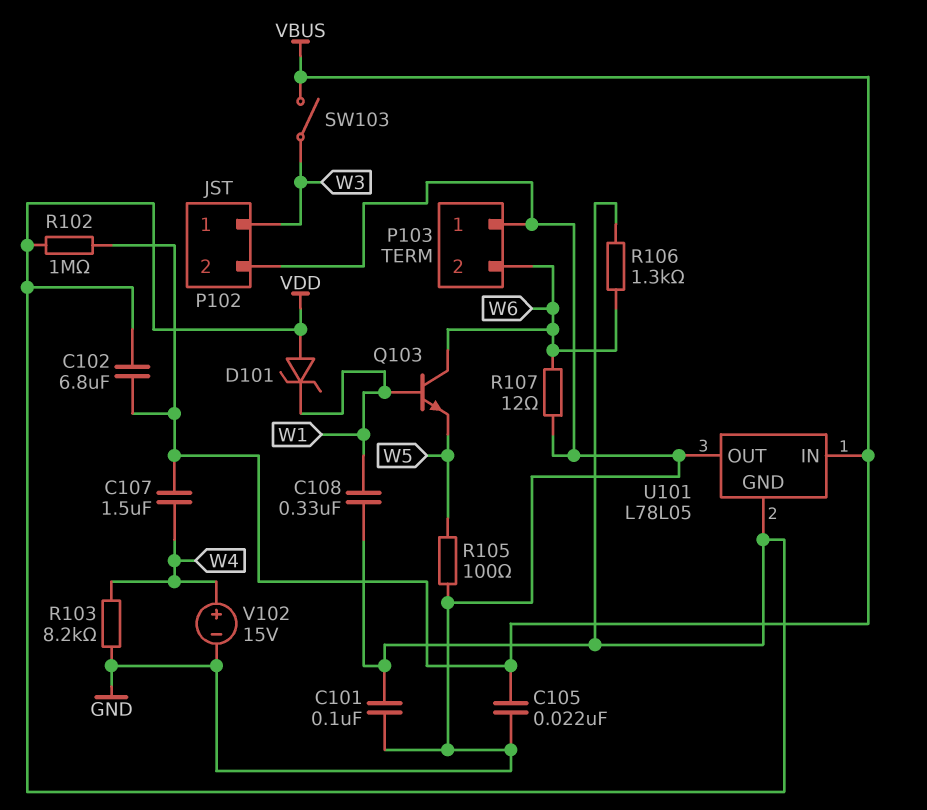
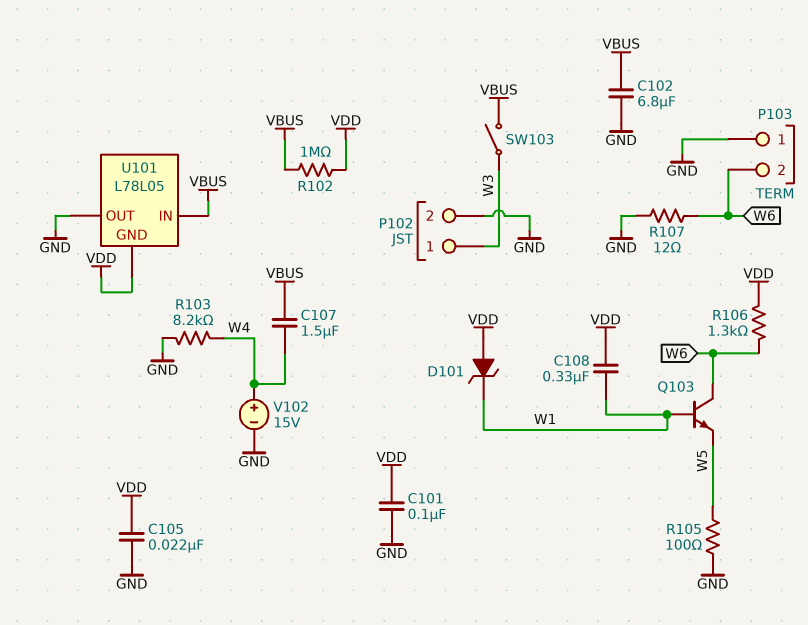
C102: 6.8uF (VBUS, VDD) -> 6.8uF (GND, VBUS)
C105: 22nF (GND, VBUS) -> 22nF (GND, VDD)

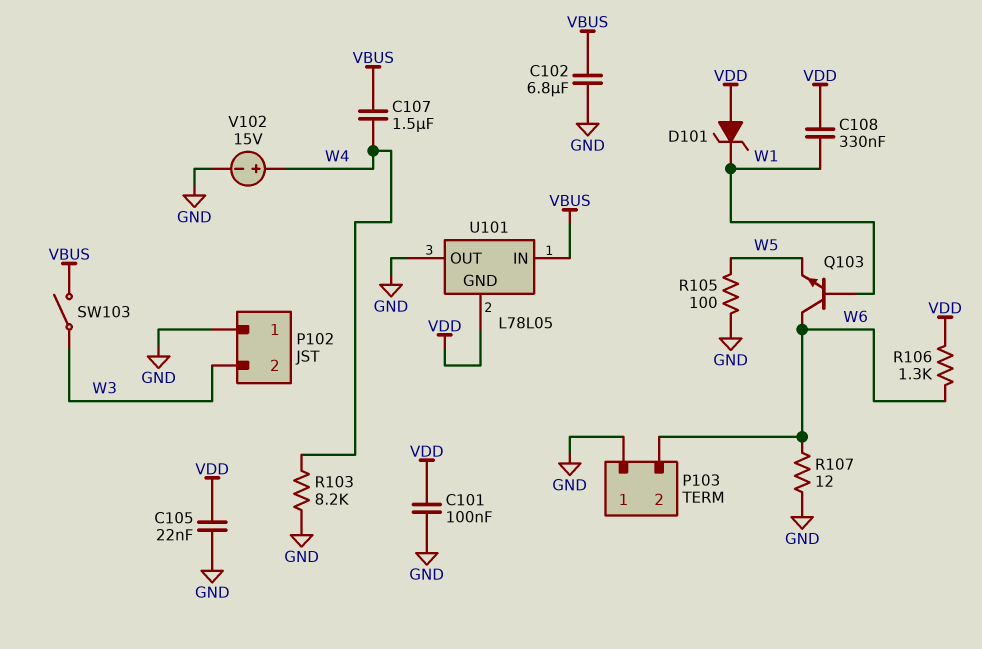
P102 pin 1: W3 -> GND
P102 pin 2: GND -> W3
R102: 1M (VBUS, VDD) -> none

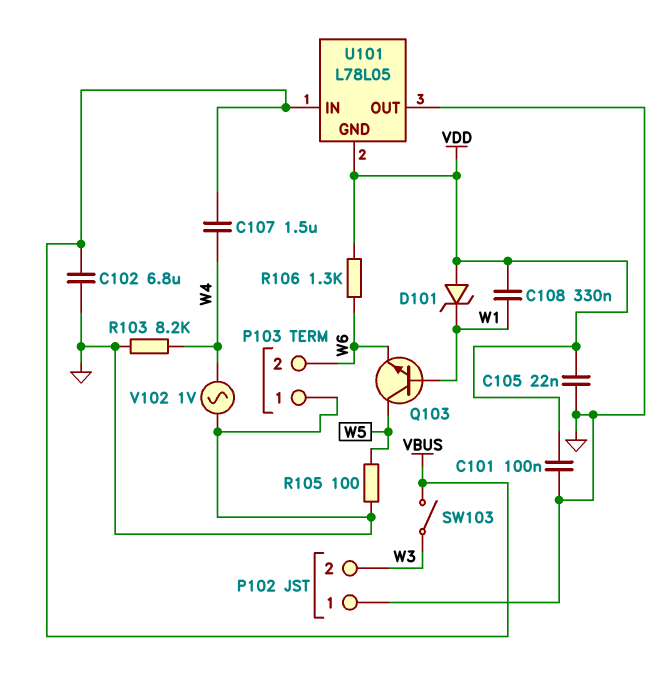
Q103: NPN (B W1, C W6, E W5) -> NPN (B W1, C W5, E W6)
R107: 12 (GND, W6) -> none
V102: 15V (plus W4, minus GND) -> AC 1V (GND, W4)

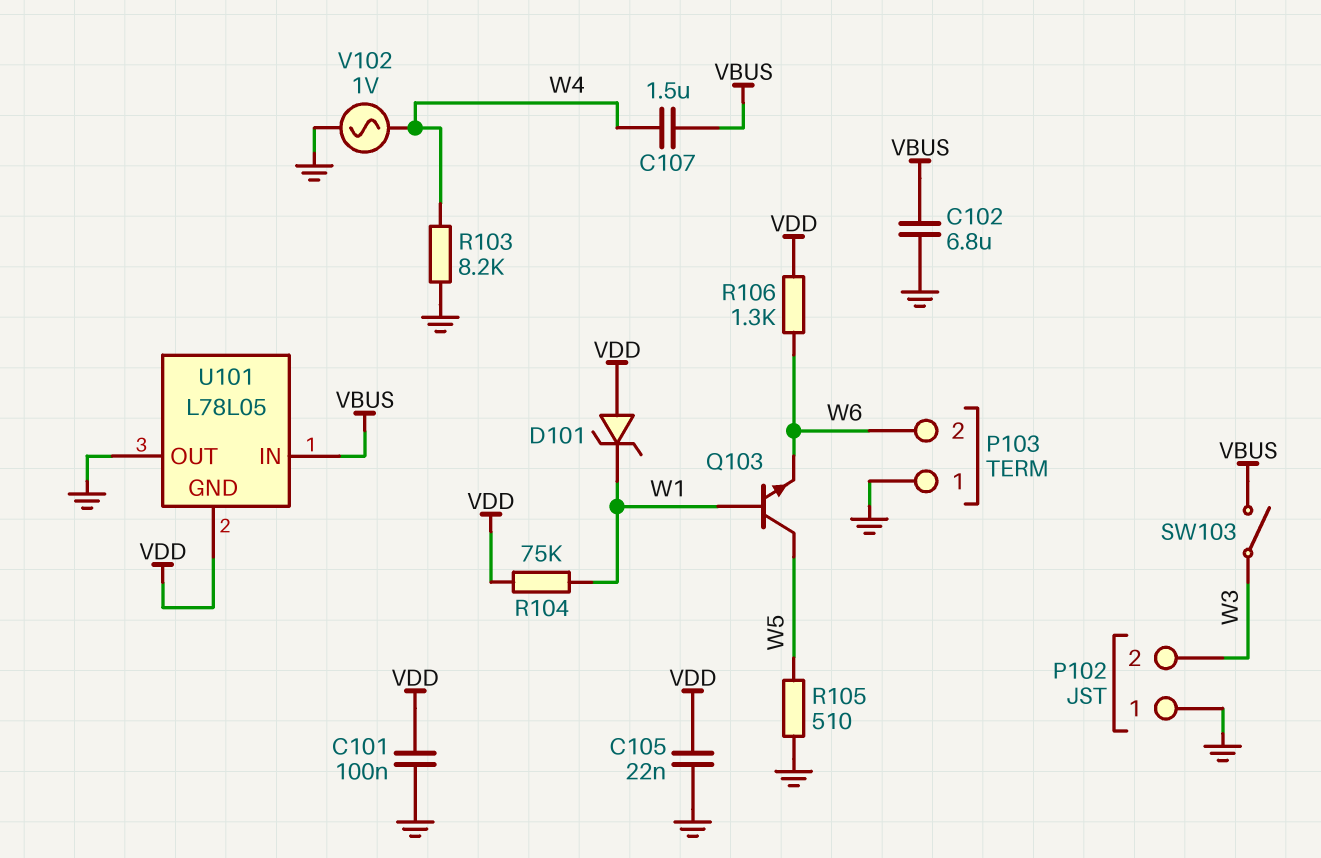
C108: 330nF (VDD, W1) -> none
R104: none -> 75k (VDD, W1)
R105: 100 (GND, W5) -> 510 (GND, W5)

